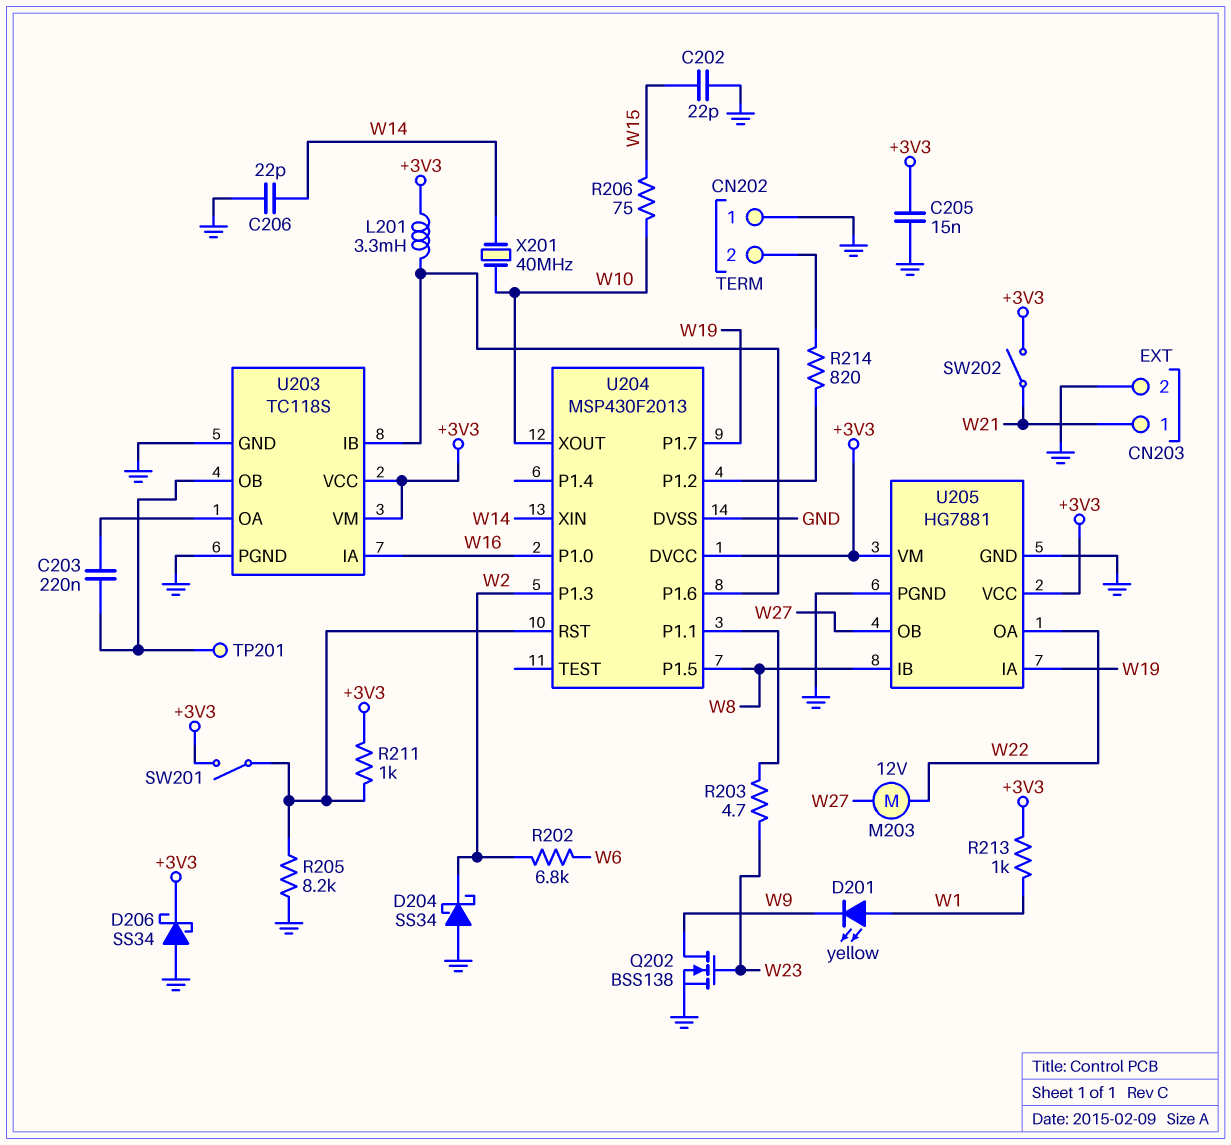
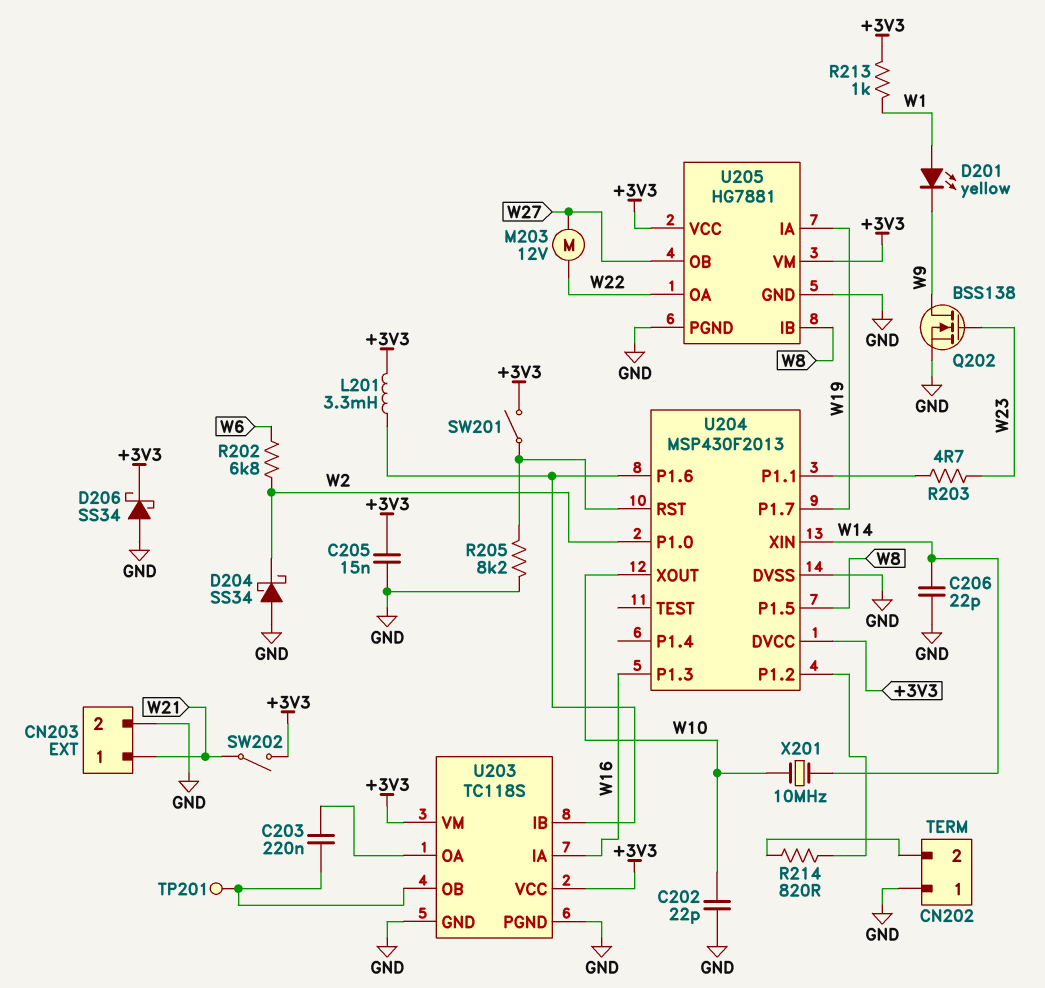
C202: 22pF (GND, W15) -> 22pF (GND, W10)
R206: 75 (W10, W15) -> none
R211: 1k (+3V3, U204/RST) -> none
U204 pin P1.0: W16 -> W2
U204 pin P1.3: W2 -> W16
X201: 40MHz (W10, W14) -> 10MHz (W10, W14)

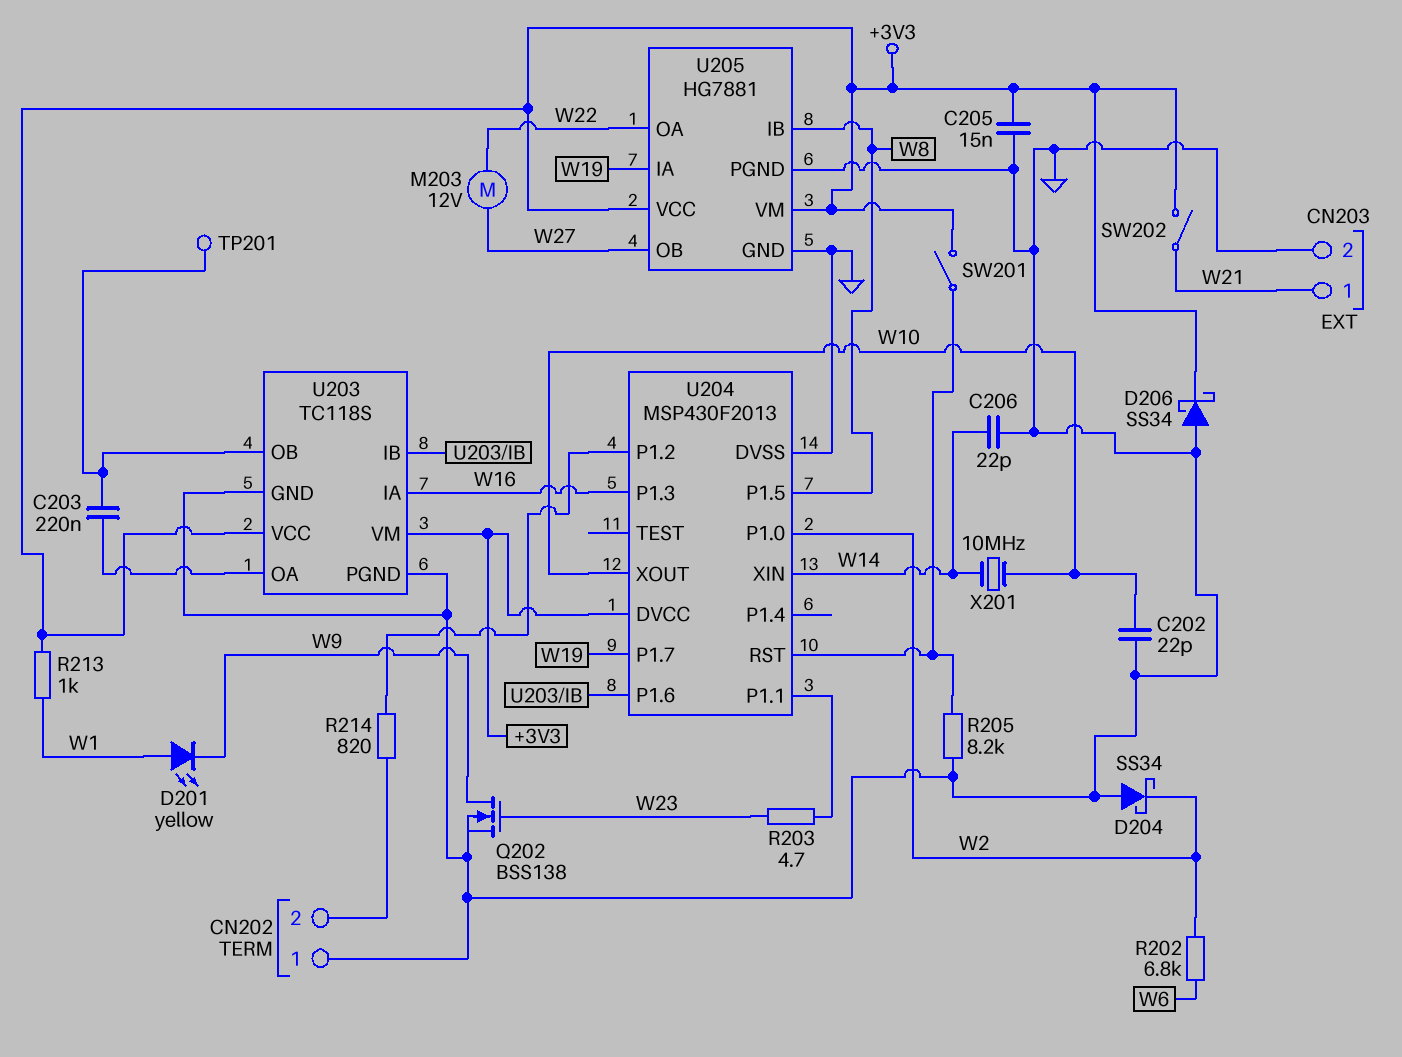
L201: 3.3mH (+3V3, U203/IB) -> none

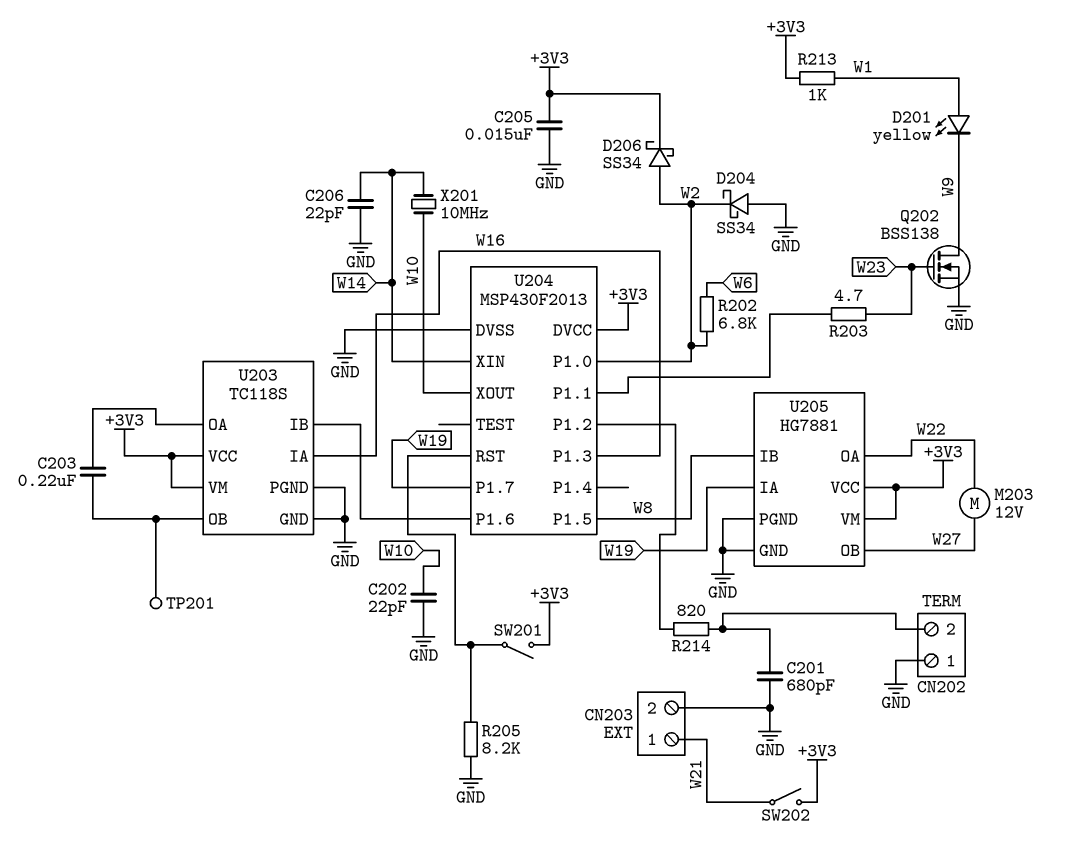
C201: none -> 680pF (CN202/2, GND)
D206: schottky SS34 (A GND, K +3V3) -> schottky SS34 (A W2, K +3V3)

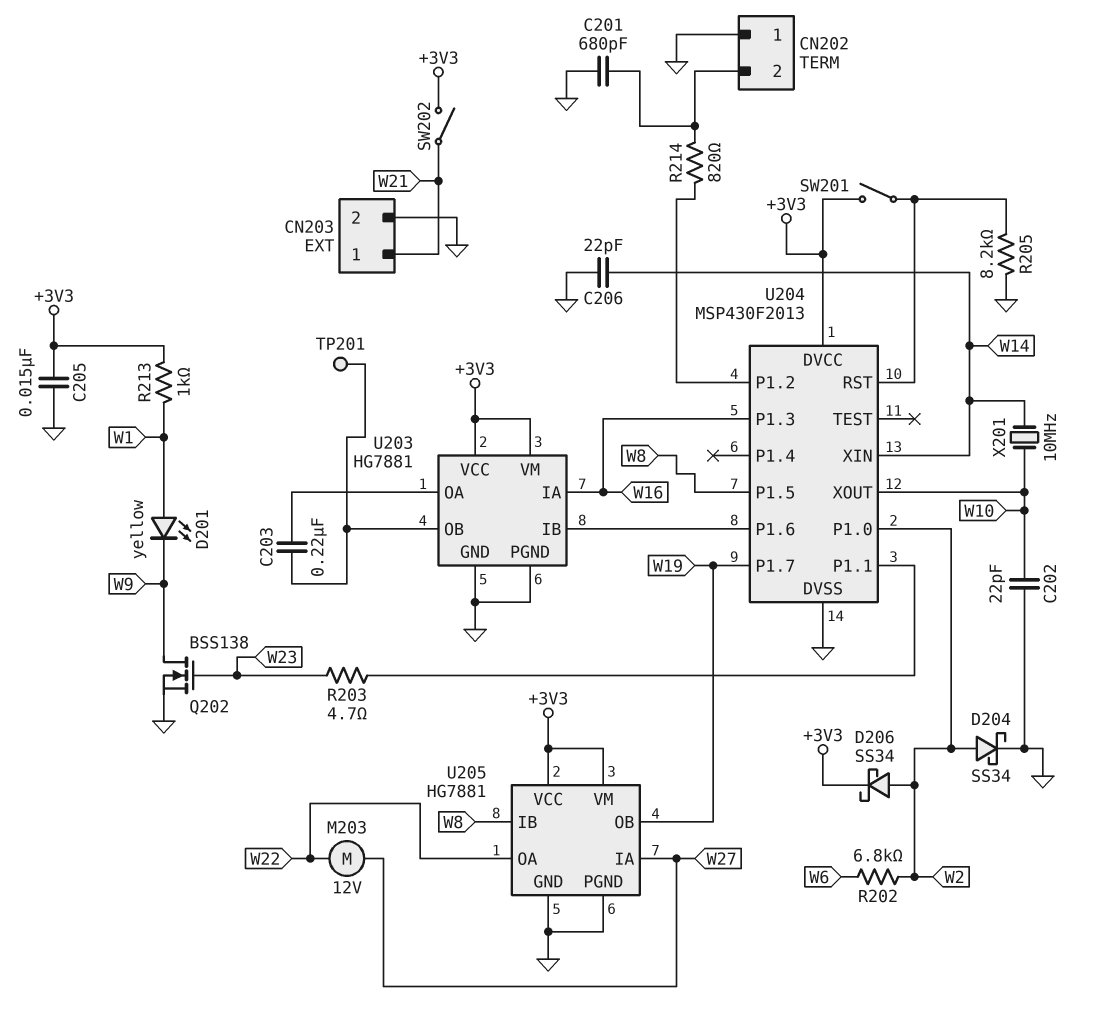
D204: schottky SS34 (A GND, K W2) -> schottky SS34 (A W2, K GND)
U203: TC118S -> HG7881
U205 pin IA: W19 -> W27
U205 pin OB: W27 -> W19

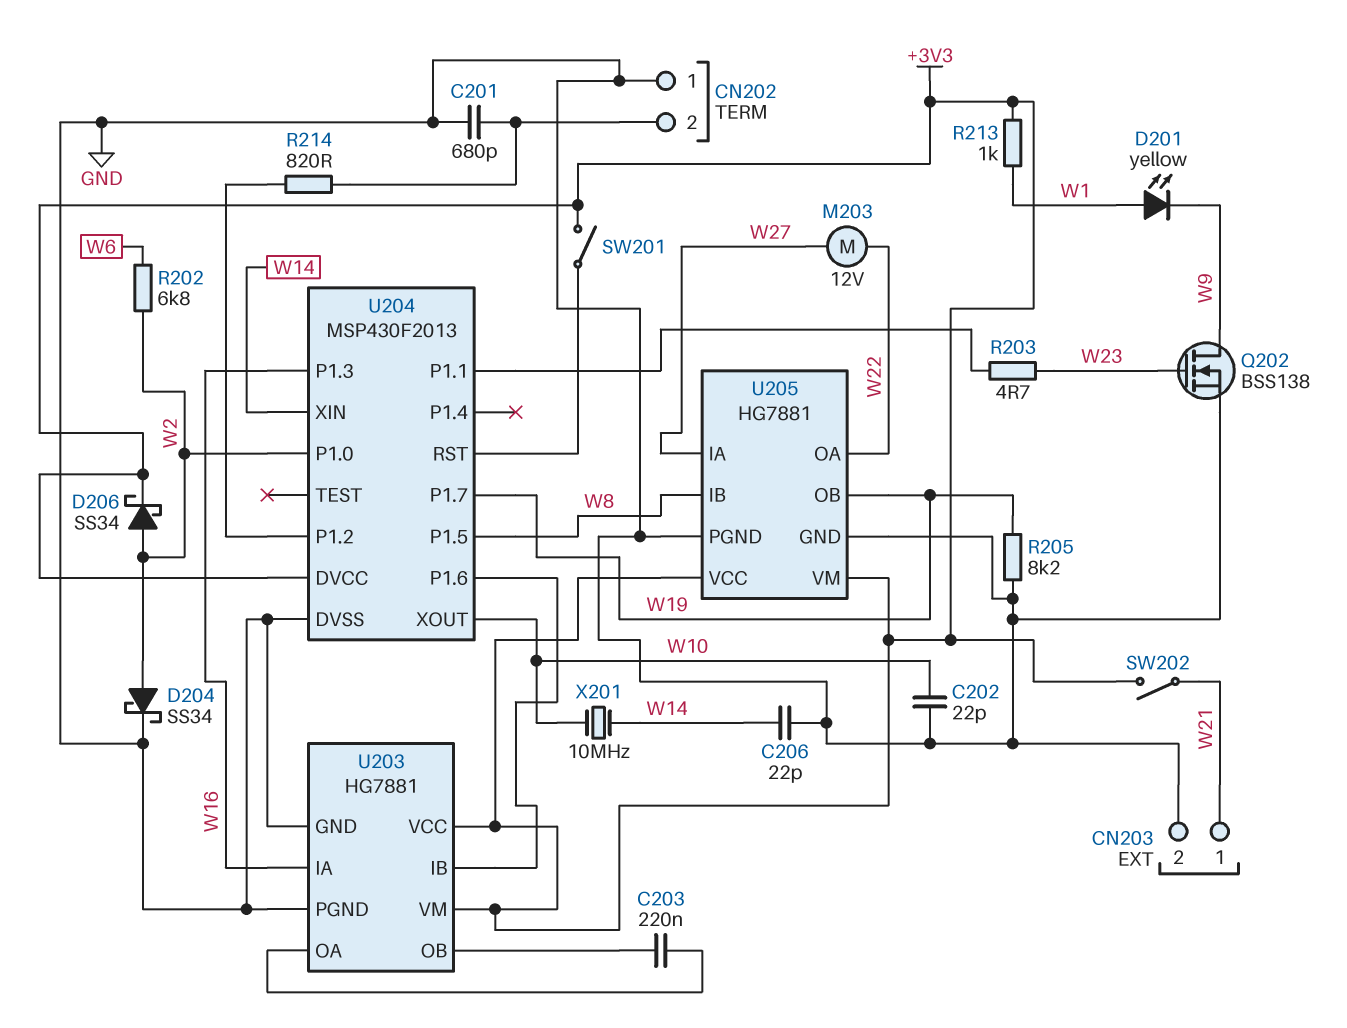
C205: 15nF (+3V3, GND) -> none
R205: 8.2k (GND, U204/RST) -> 8.2k (GND, W19)
TP201: test point (U203/OB) -> none

